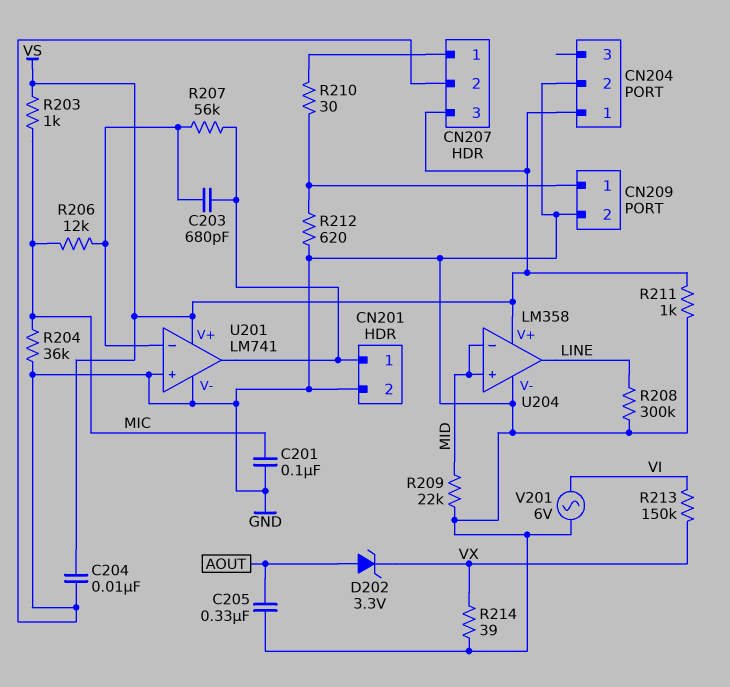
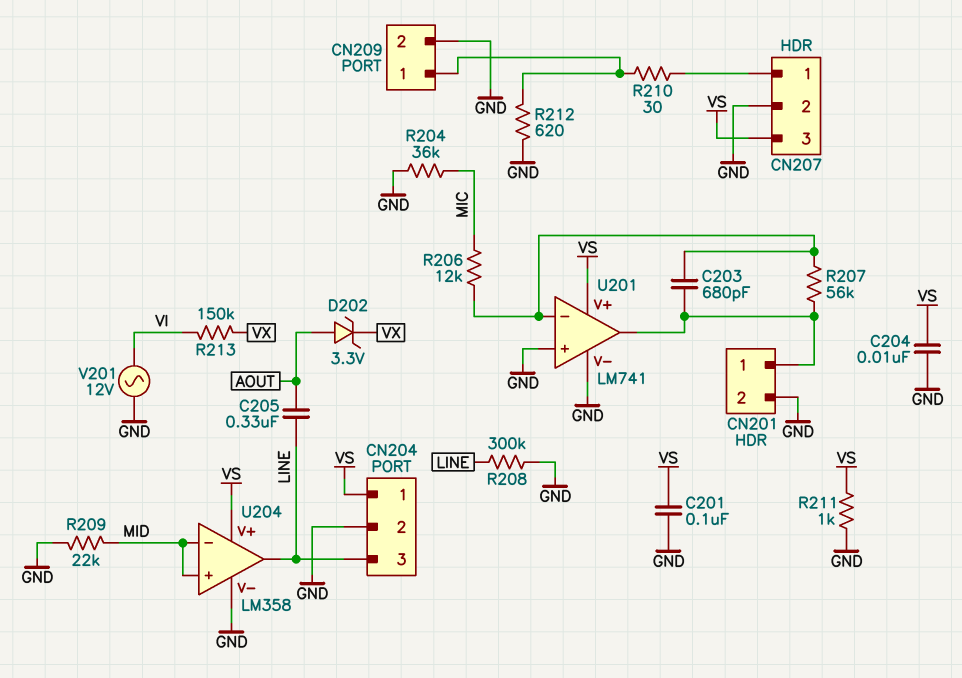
C201: 100nF (GND, MIC) -> 100nF (GND, VS)
C205: 330nF (AOUT, GND) -> 330nF (AOUT, LINE)
CN204 pin 3: none -> LINE
R203: 1k (MIC, VS) -> none
R214: 39 (GND, VX) -> none
V201: AC 6V (GND, VI) -> AC 12V (GND, VI)

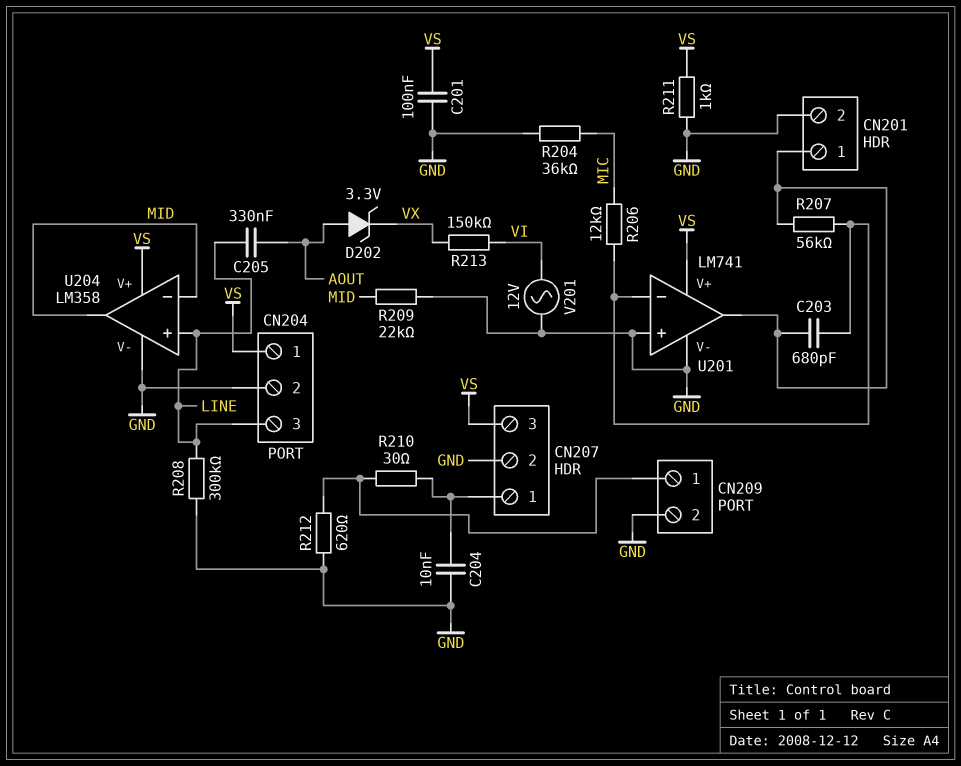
C204: 10nF (GND, VS) -> 10nF (CN207/1, GND)
U204 pin in+: MID -> LINE
U204 pin out: LINE -> MID

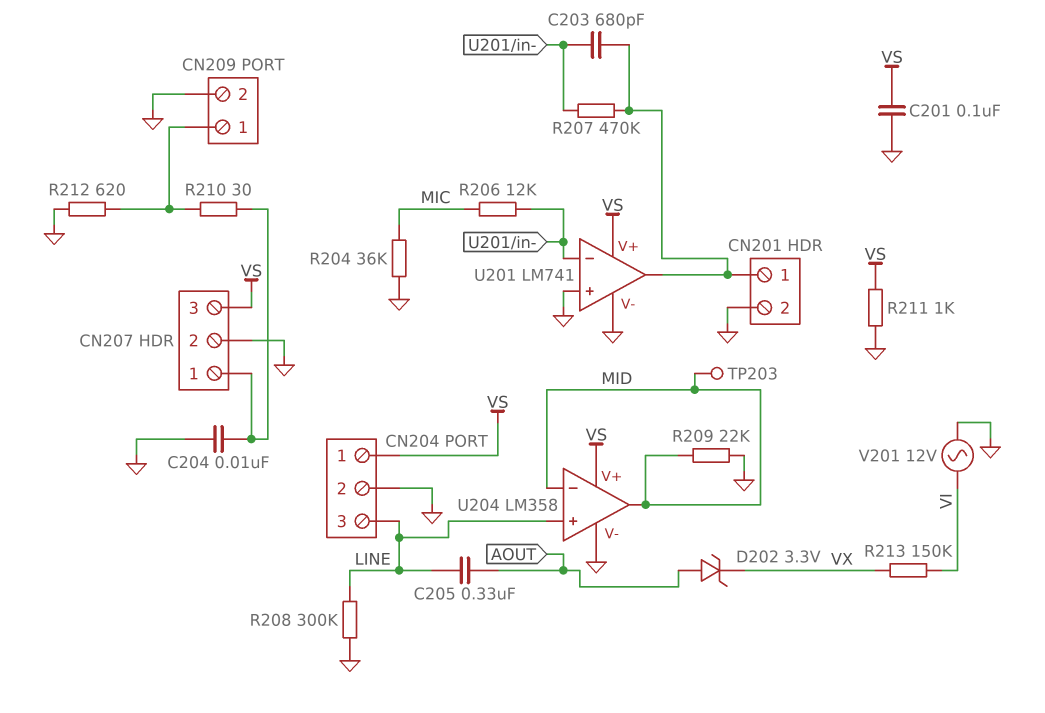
R207: 56k (CN201/1, U201/in-) -> 470k (CN201/1, U201/in-)
TP203: none -> test point (MID)

